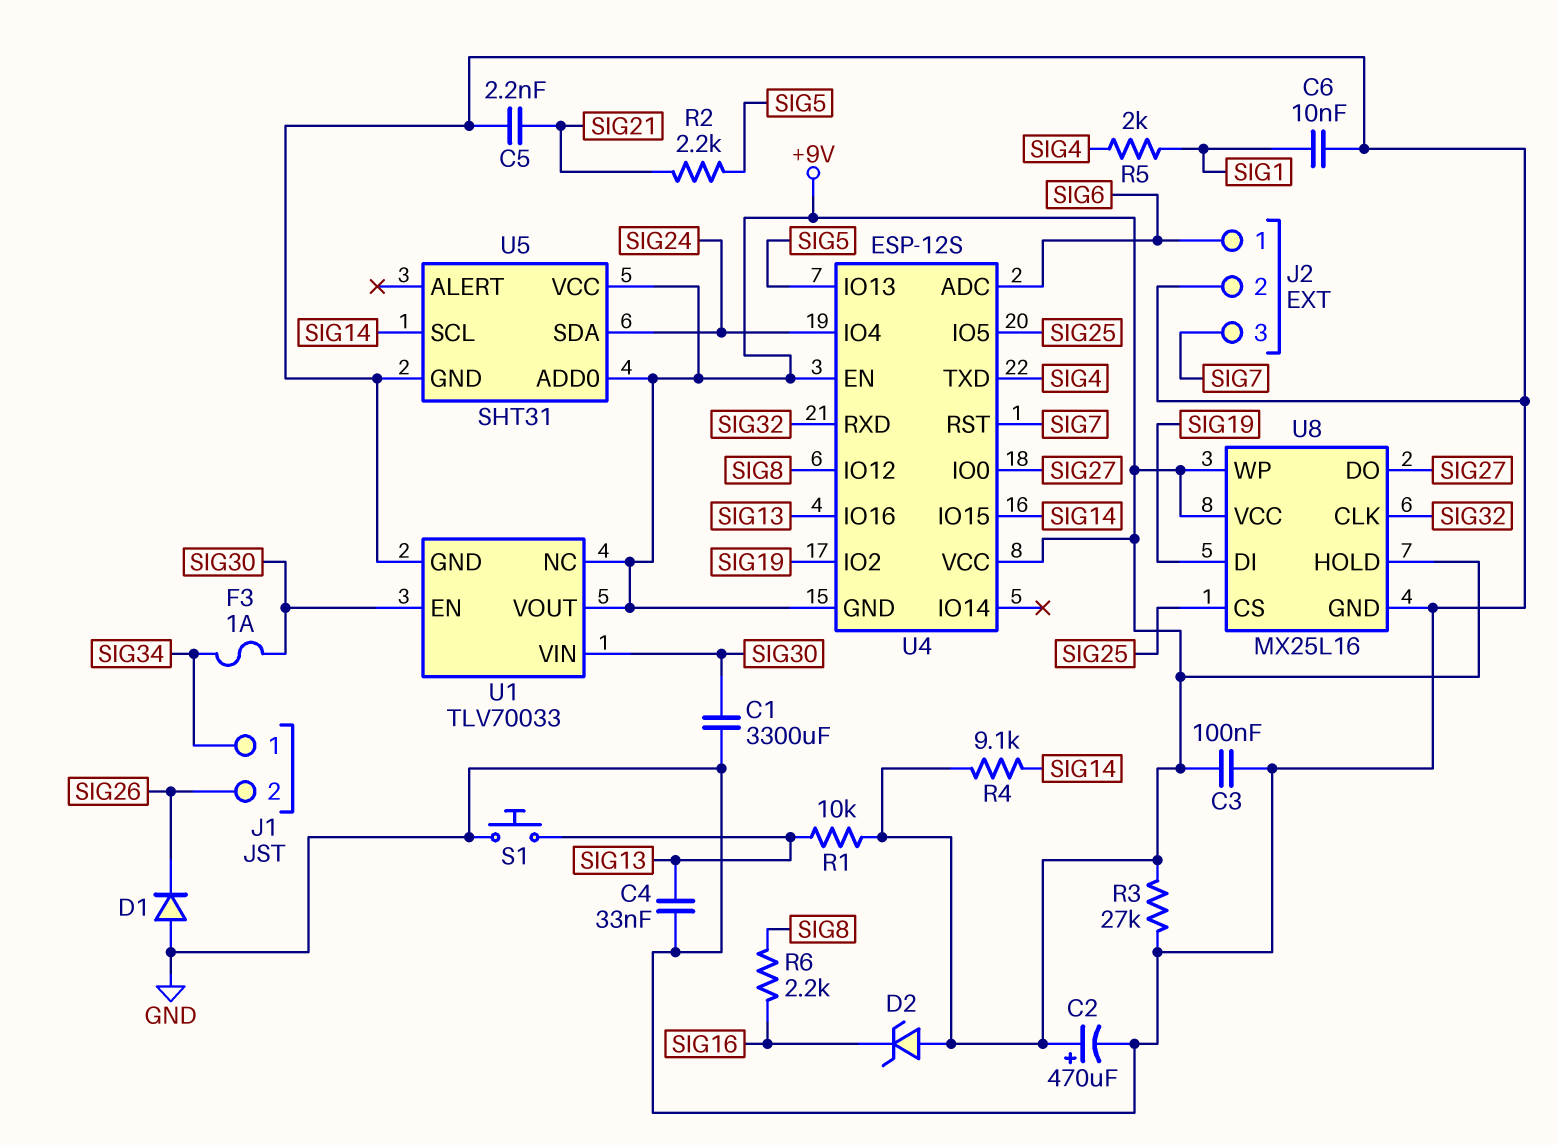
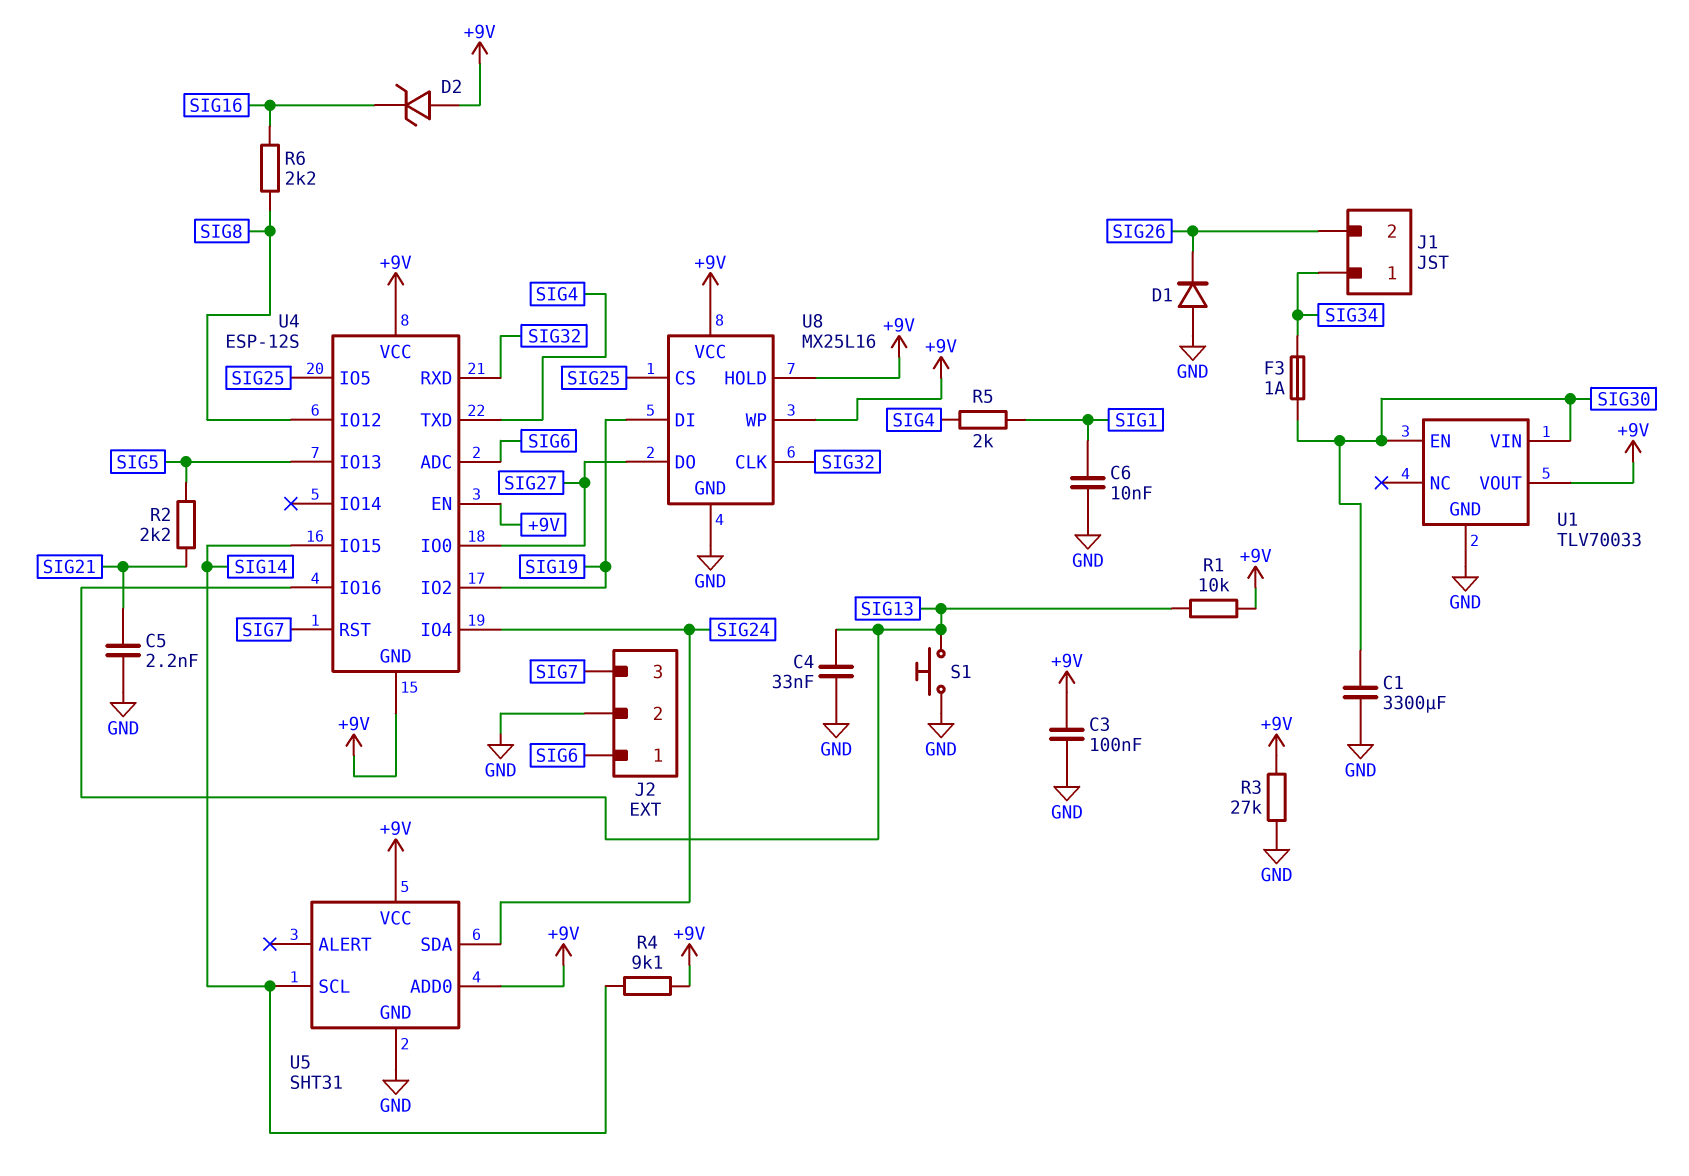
C2: 470uF (plus +9V, minus GND) -> none
U1 pin NC: +9V -> none

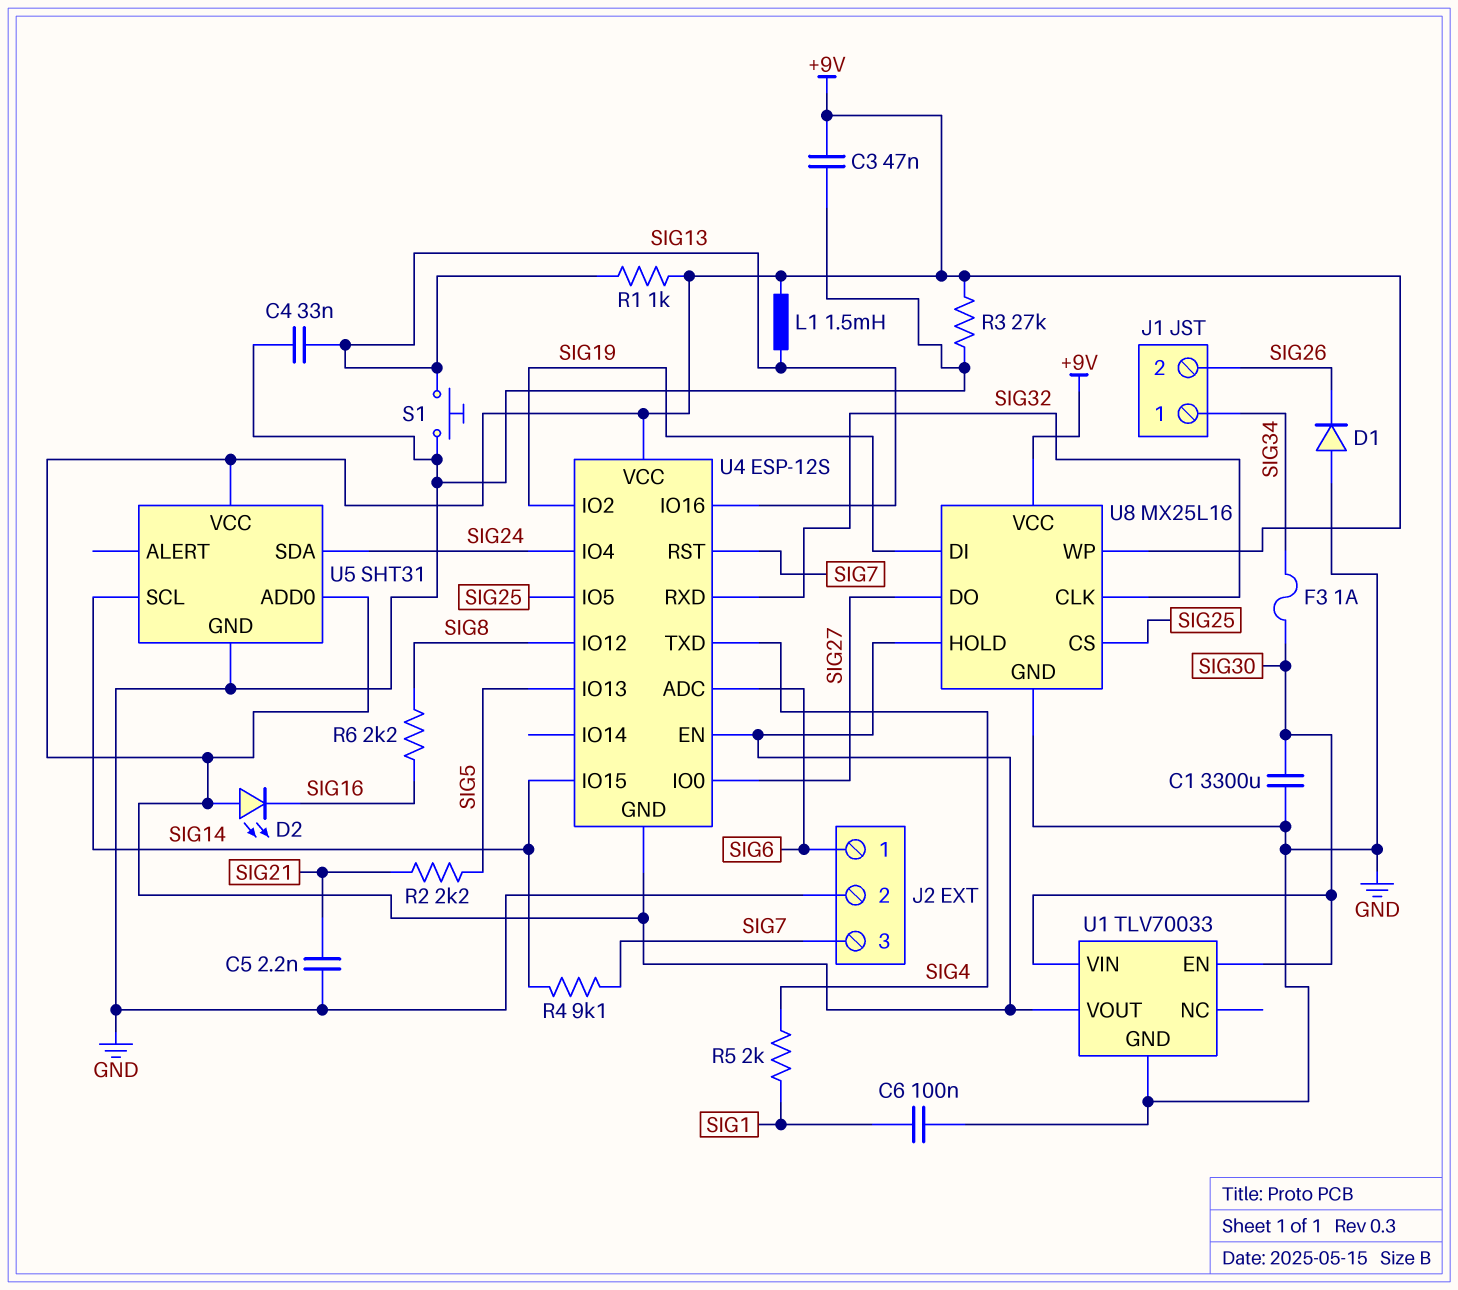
C3: 100nF (+9V, GND) -> 47nF (+9V, GND)
C6: 10nF (GND, SIG1) -> 100nF (GND, SIG1)
D2: zener (A +9V, K SIG16) -> LED (A +9V, K SIG16)
L1: none -> 1.5mH (+9V, SIG13)
R1: 10k (+9V, SIG13) -> 1k (+9V, SIG13)
R4: 9.1k (+9V, SIG14) -> 9.1k (SIG7, SIG14)

